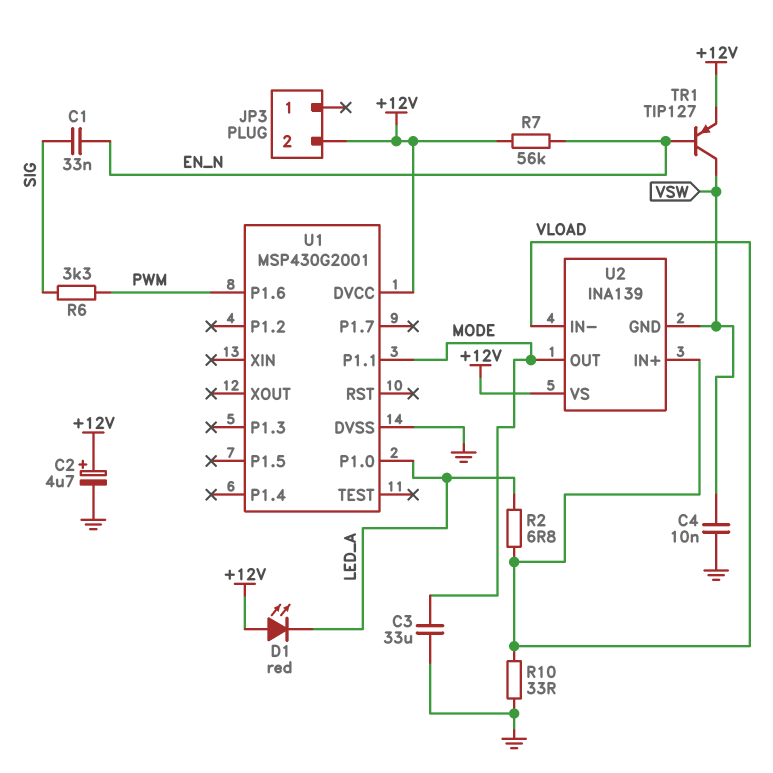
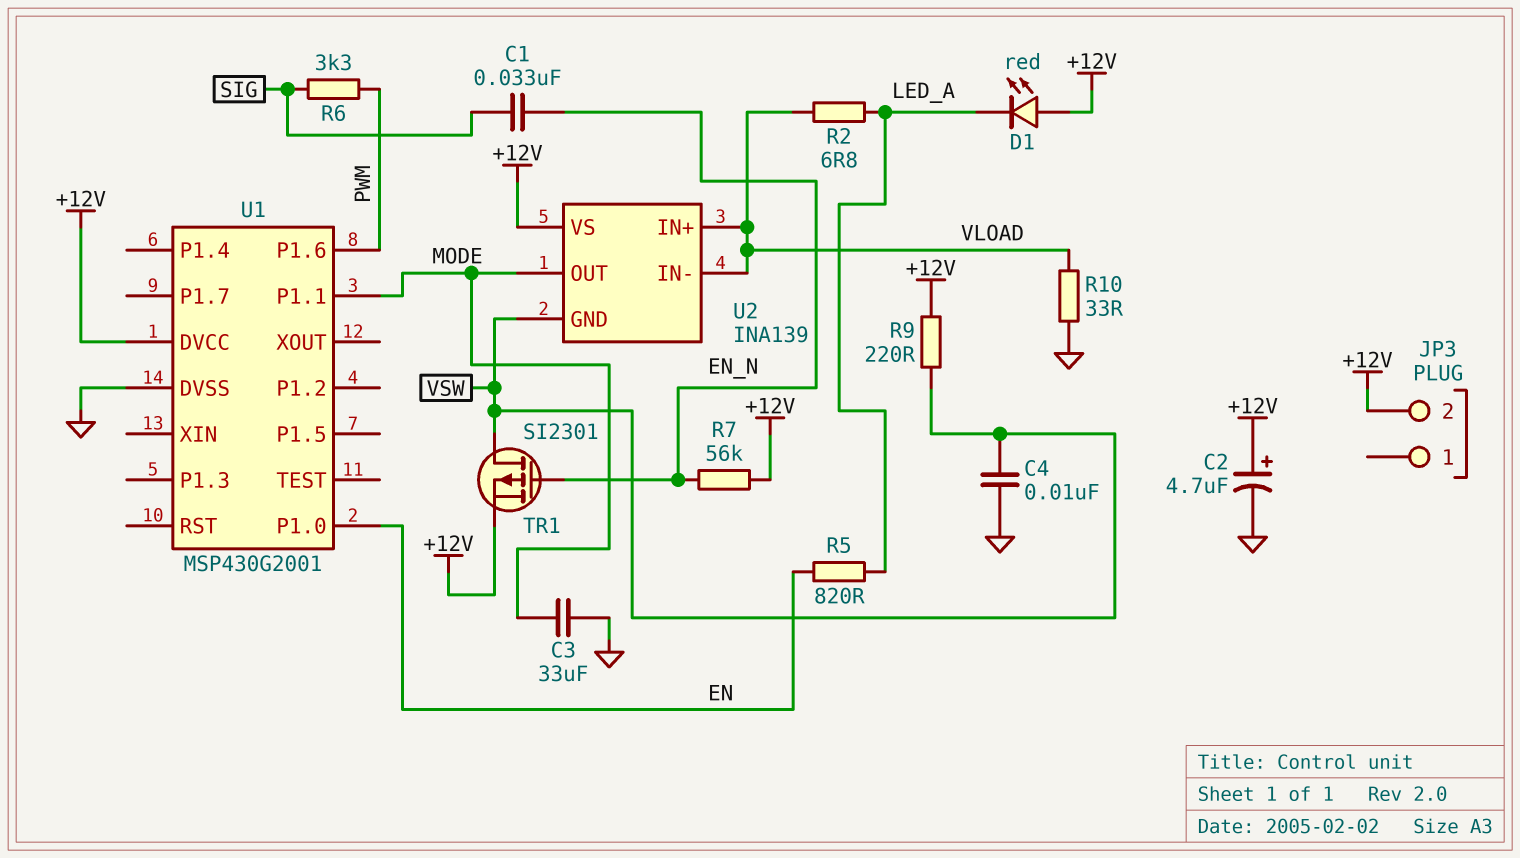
R5: none -> 820 (EN, LED_A)
R9: none -> 220 (+12V, VSW)
TR1: PNP TIP127 (B EN_N, C VSW, E +12V) -> PMOS SI2301 (G EN_N, D VSW, S +12V)
U1 pin P1.0: LED_A -> EN

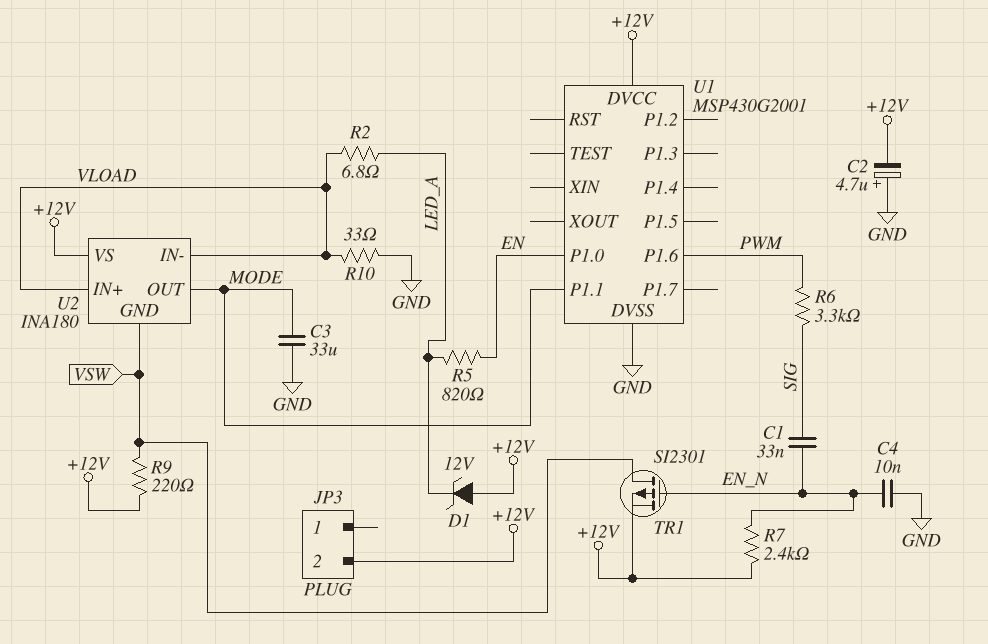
C2: 4.7uF (plus +12V, minus GND) -> 4.7uF (plus GND, minus +12V)
C4: 10nF (GND, VSW) -> 10nF (EN_N, GND)
D1: LED red (A +12V, K LED_A) -> zener 12V (A +12V, K LED_A)
R7: 56k (+12V, EN_N) -> 2.4k (+12V, EN_N)
U2: INA139 -> INA180

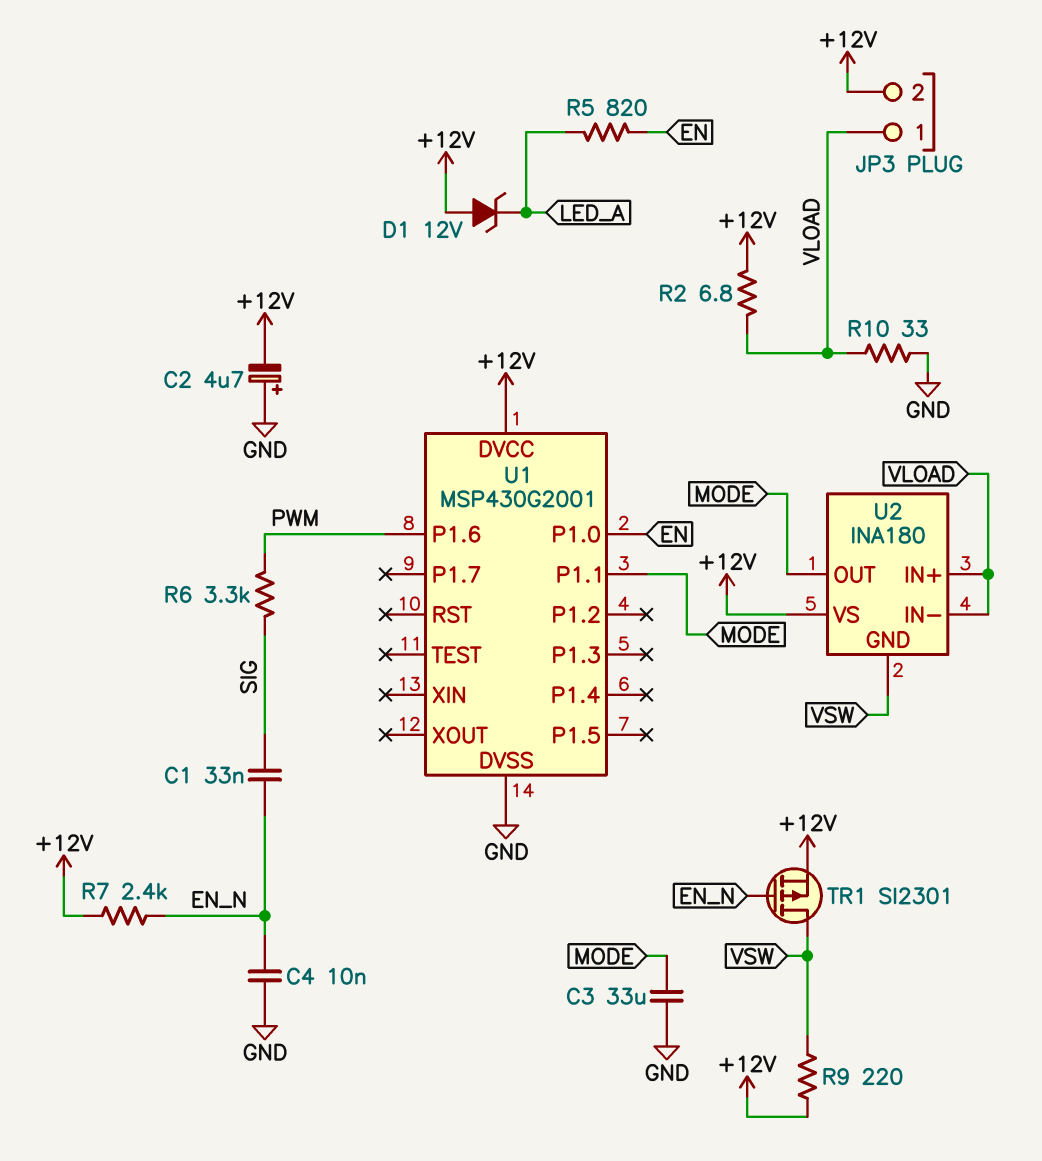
JP3 pin 1: none -> VLOAD
R2: 6.8 (LED_A, VLOAD) -> 6.8 (+12V, VLOAD)

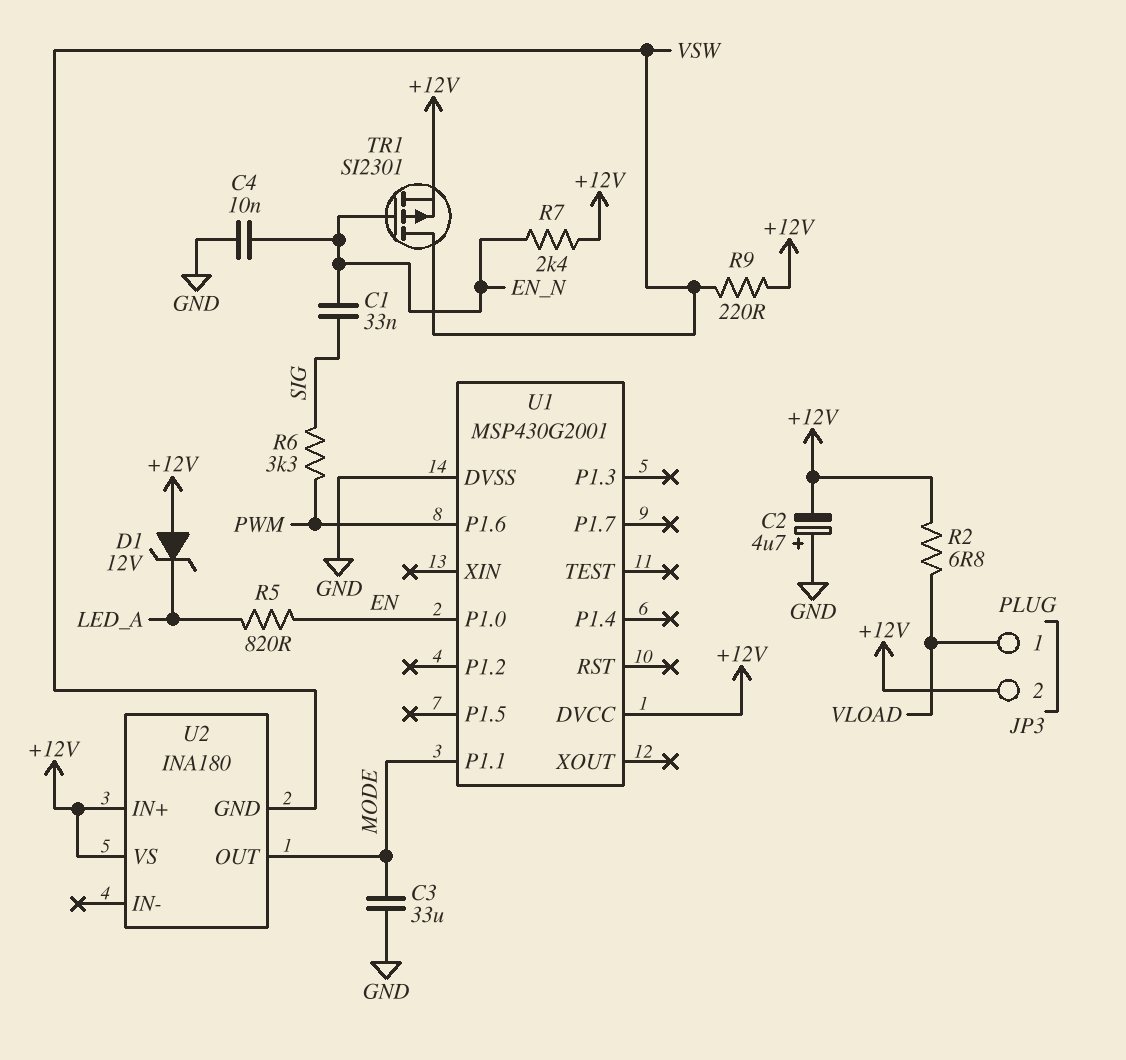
R10: 33 (GND, VLOAD) -> none
U2 pin IN+: VLOAD -> +12V
U2 pin IN-: VLOAD -> none

